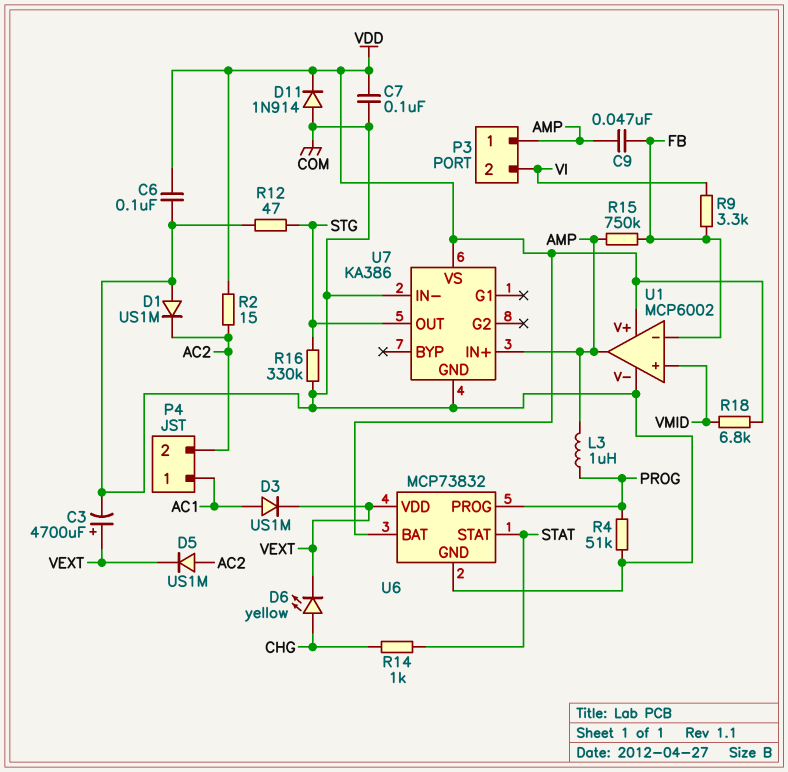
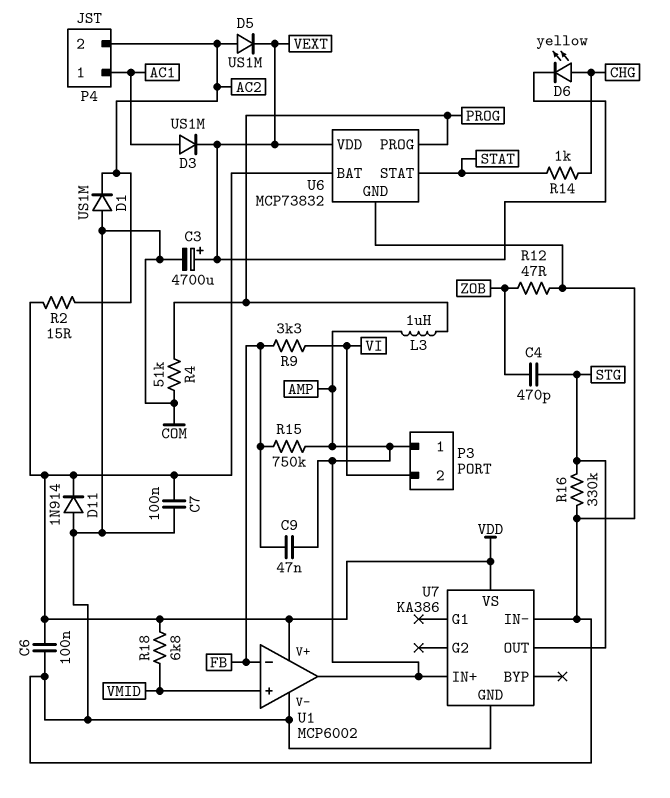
C4: none -> 470pF (STG, ZOB)
R12: 47 (COM, STG) -> 47 (COM, ZOB)

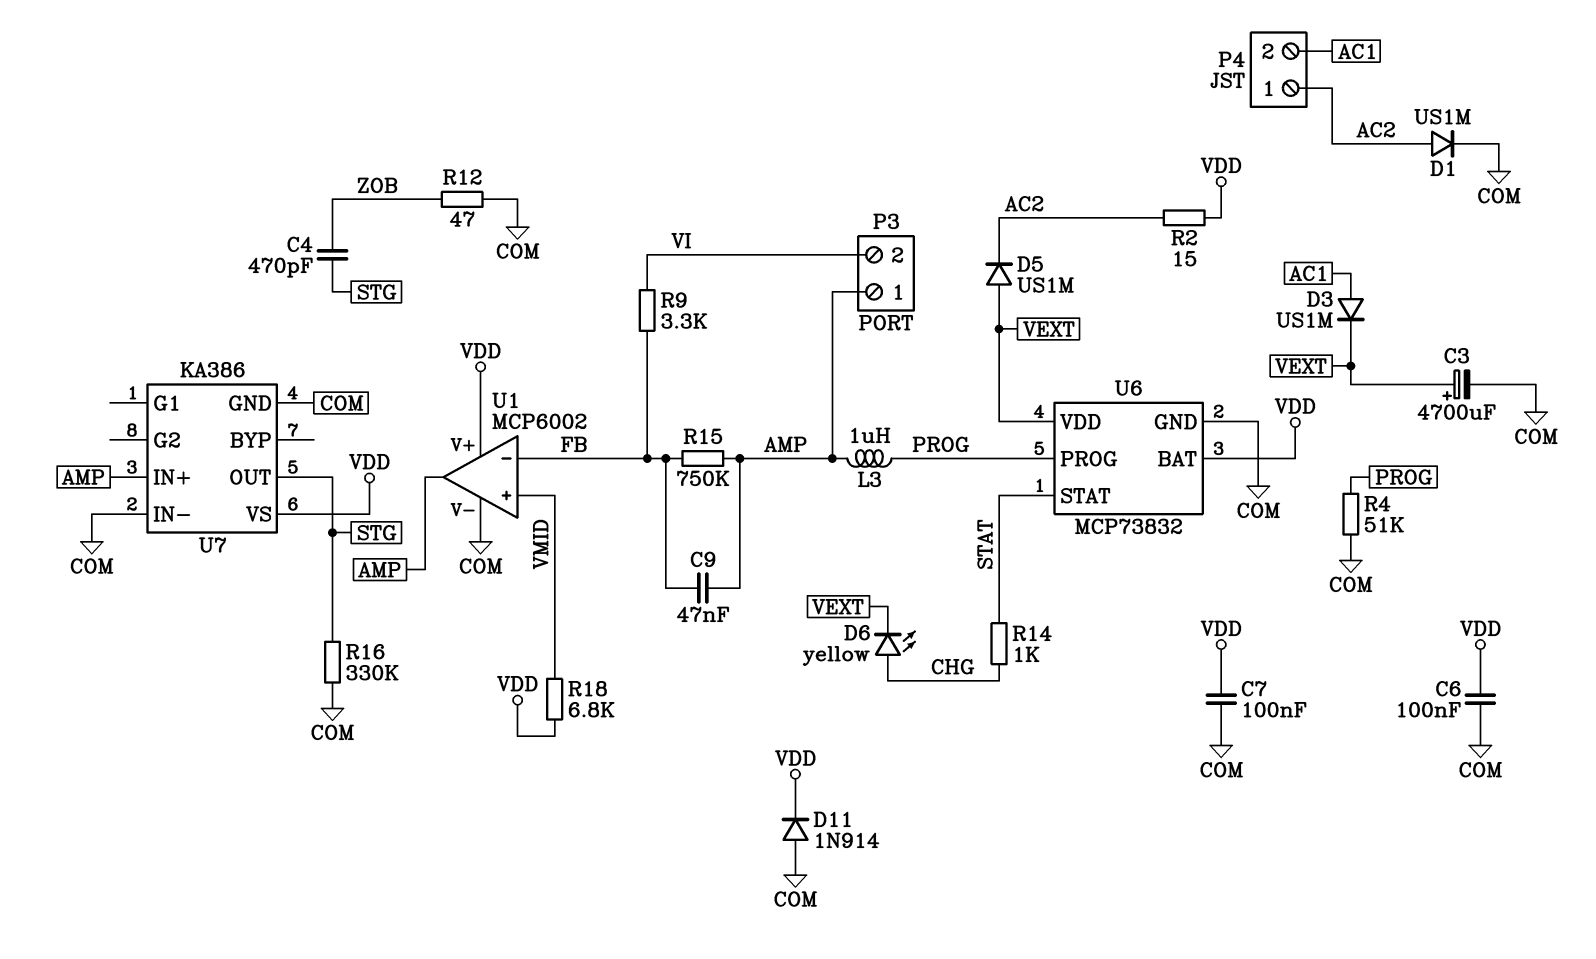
D1: diode US1M (A COM, K AC2) -> diode US1M (A AC2, K COM)
D5: diode US1M (A AC2, K VEXT) -> diode US1M (A VEXT, K AC2)
P4 pin 1: AC1 -> AC2
P4 pin 2: AC2 -> AC1

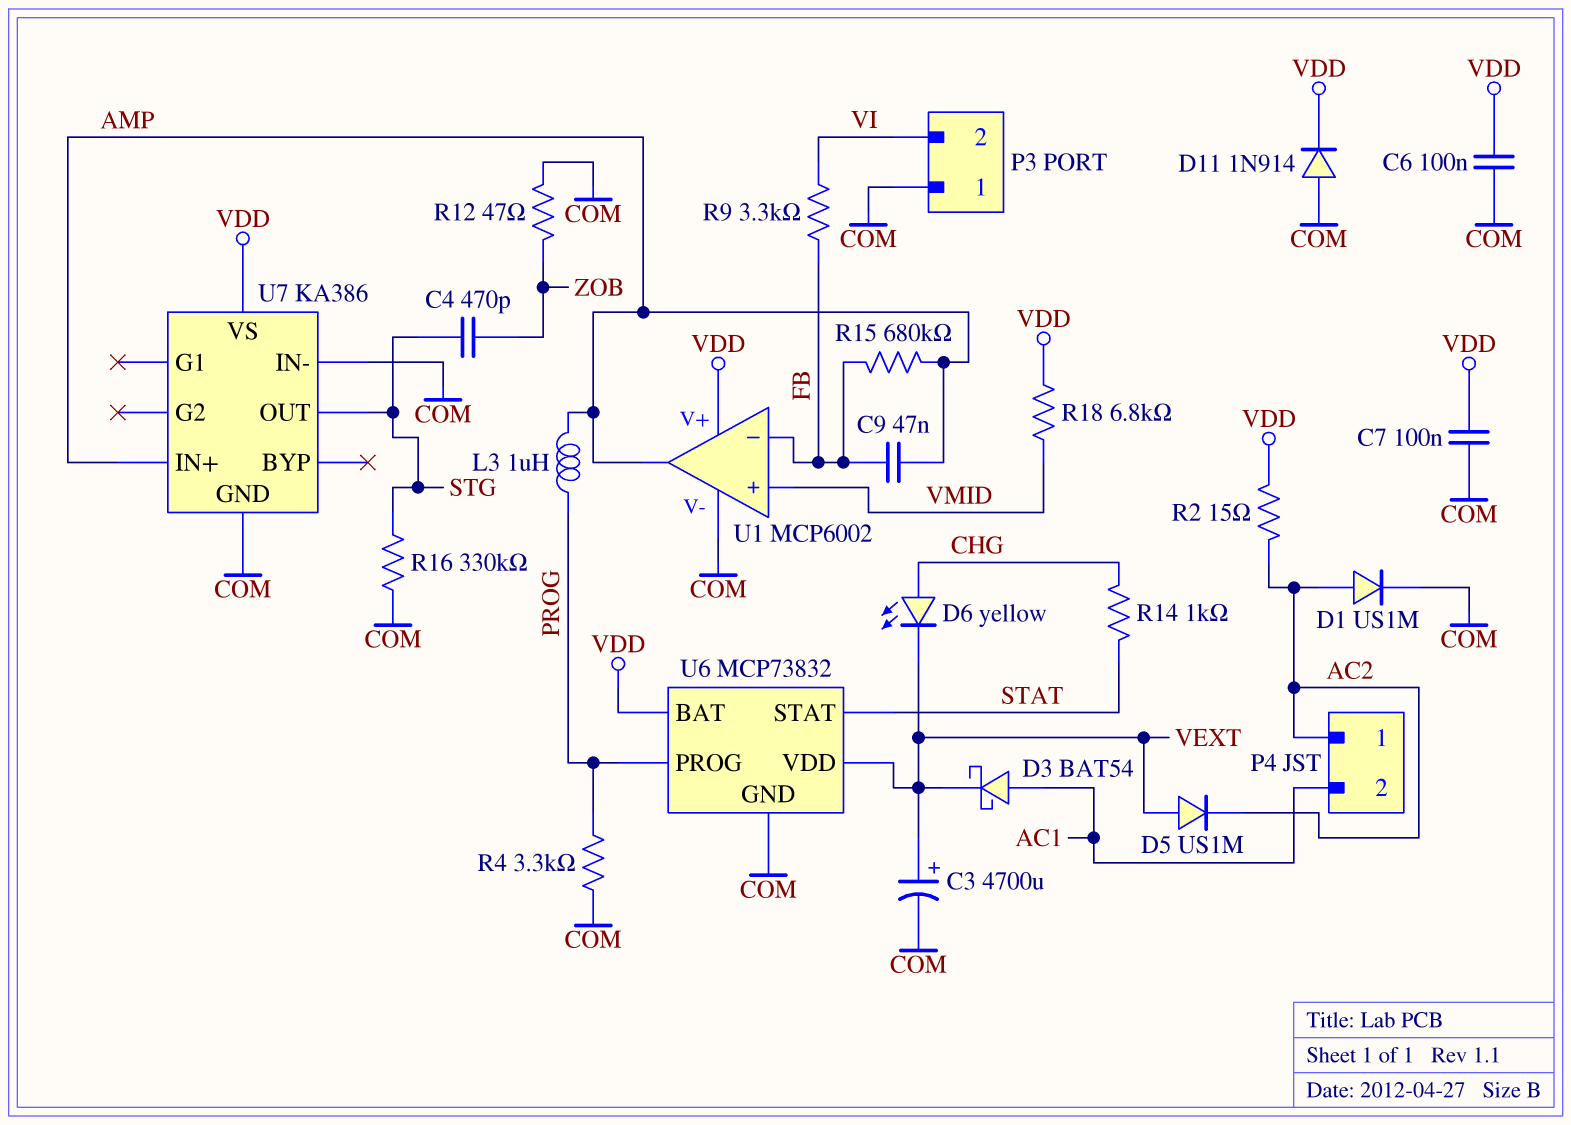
D3: diode US1M (A AC1, K VEXT) -> schottky BAT54 (A AC1, K VEXT)
P3 pin 1: AMP -> COM
R4: 51k (COM, PROG) -> 3.3k (COM, PROG)
R15: 750k (AMP, FB) -> 680k (AMP, FB)

